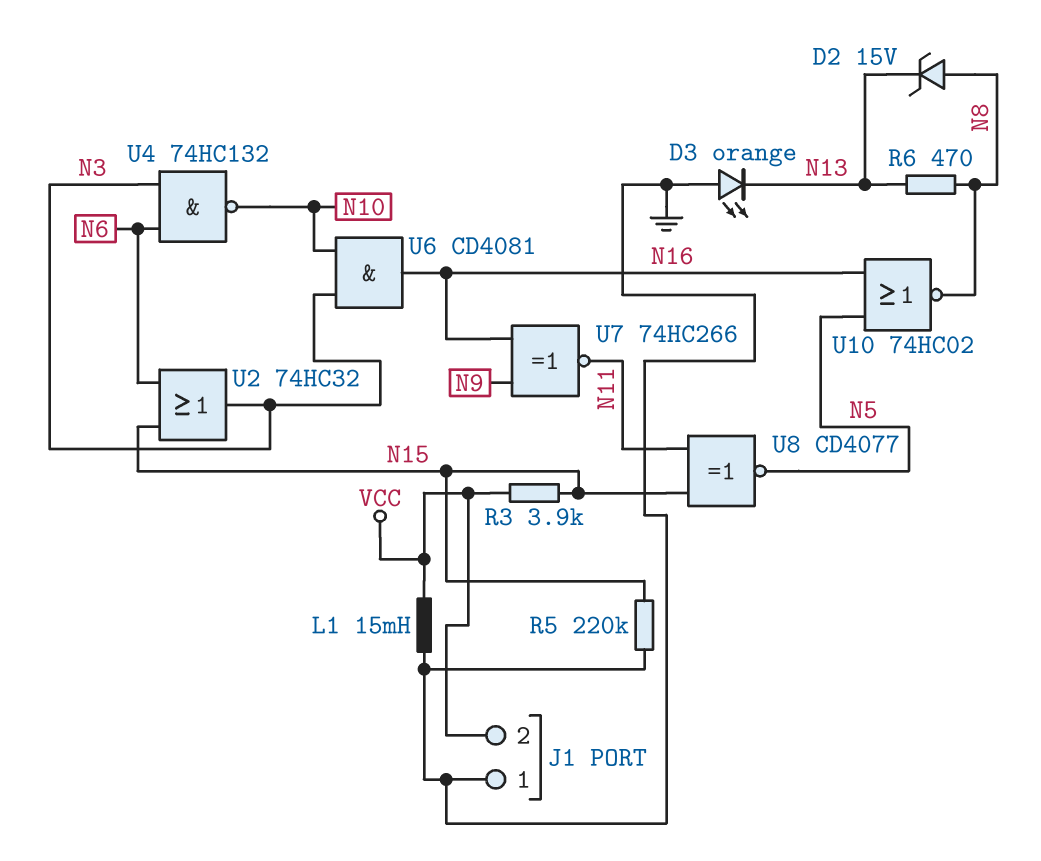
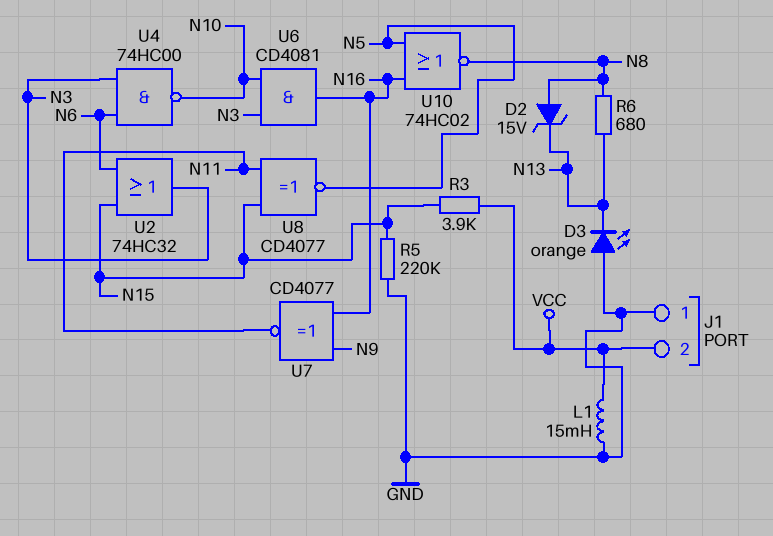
R6: 470 (N8, N13) -> 680 (N8, N13)
U4: NAND 74HC132 (in N3, in N6, out N10) -> NAND 74HC00 (in N3, in N6, out N10)
U7: XNOR 74HC266 (in N9, in N16, out N11) -> XNOR CD4077 (in N9, in N16, out N11)

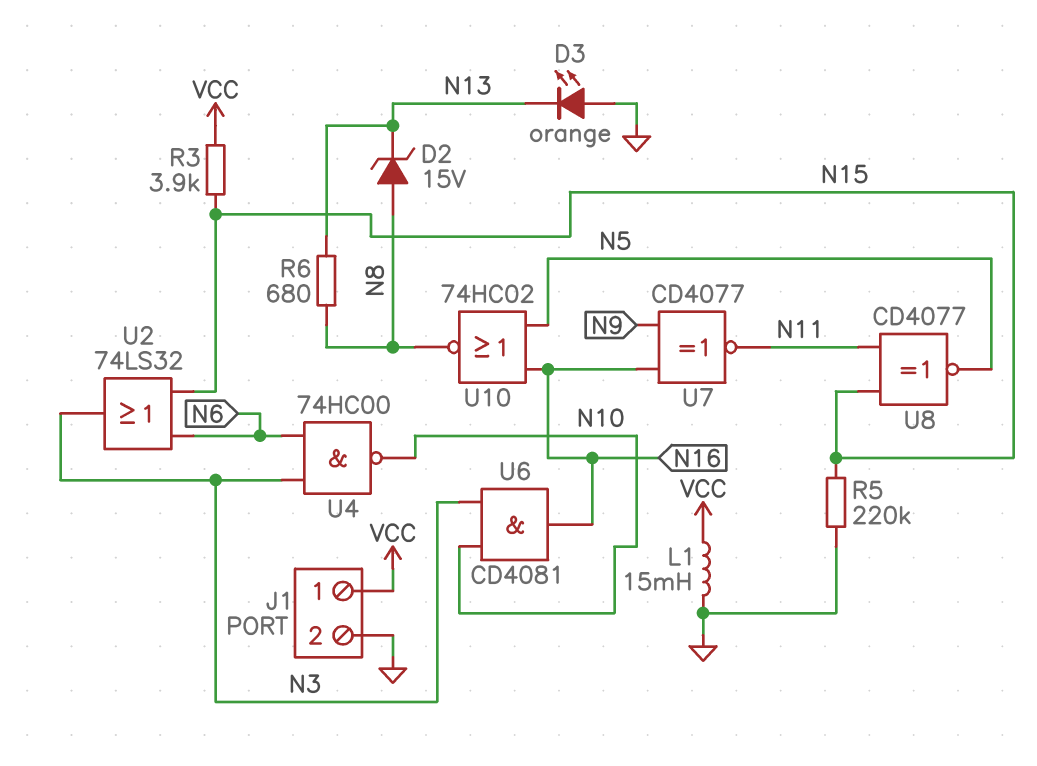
J1 pin 1: GND -> VCC
J1 pin 2: VCC -> GND
U2: OR 74HC32 (in N6, in N15, out N3) -> OR 74LS32 (in N6, in N15, out N3)

